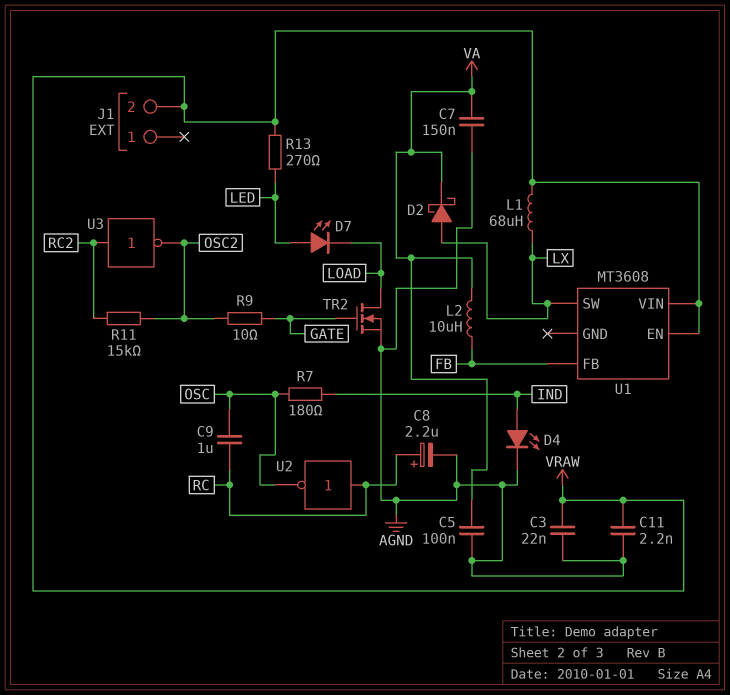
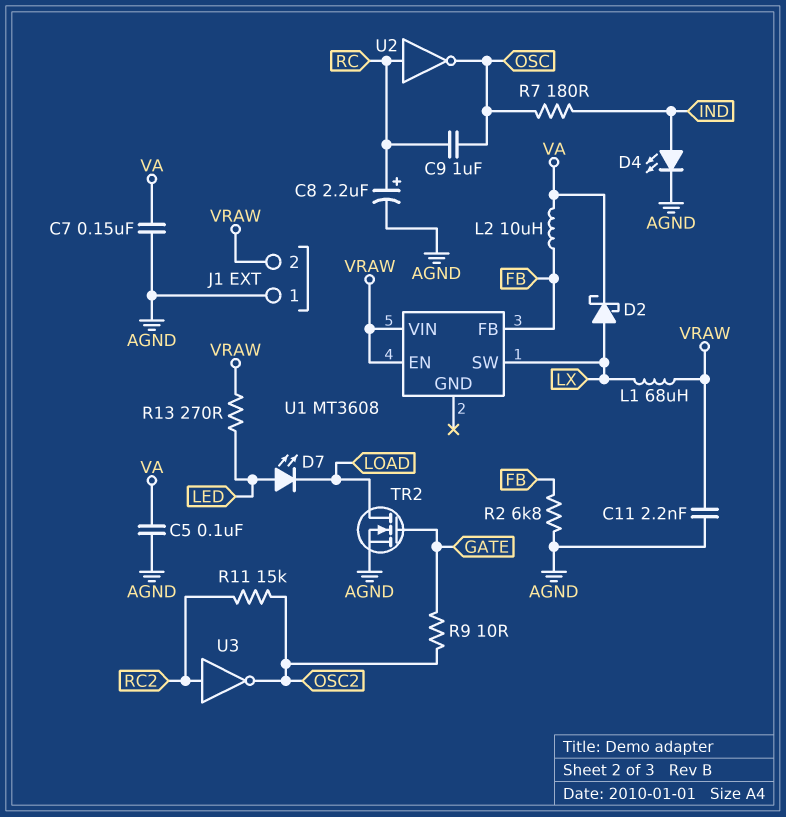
C3: 22nF (AGND, VRAW) -> none
J1 pin 1: none -> AGND
R2: none -> 6.8k (AGND, FB)

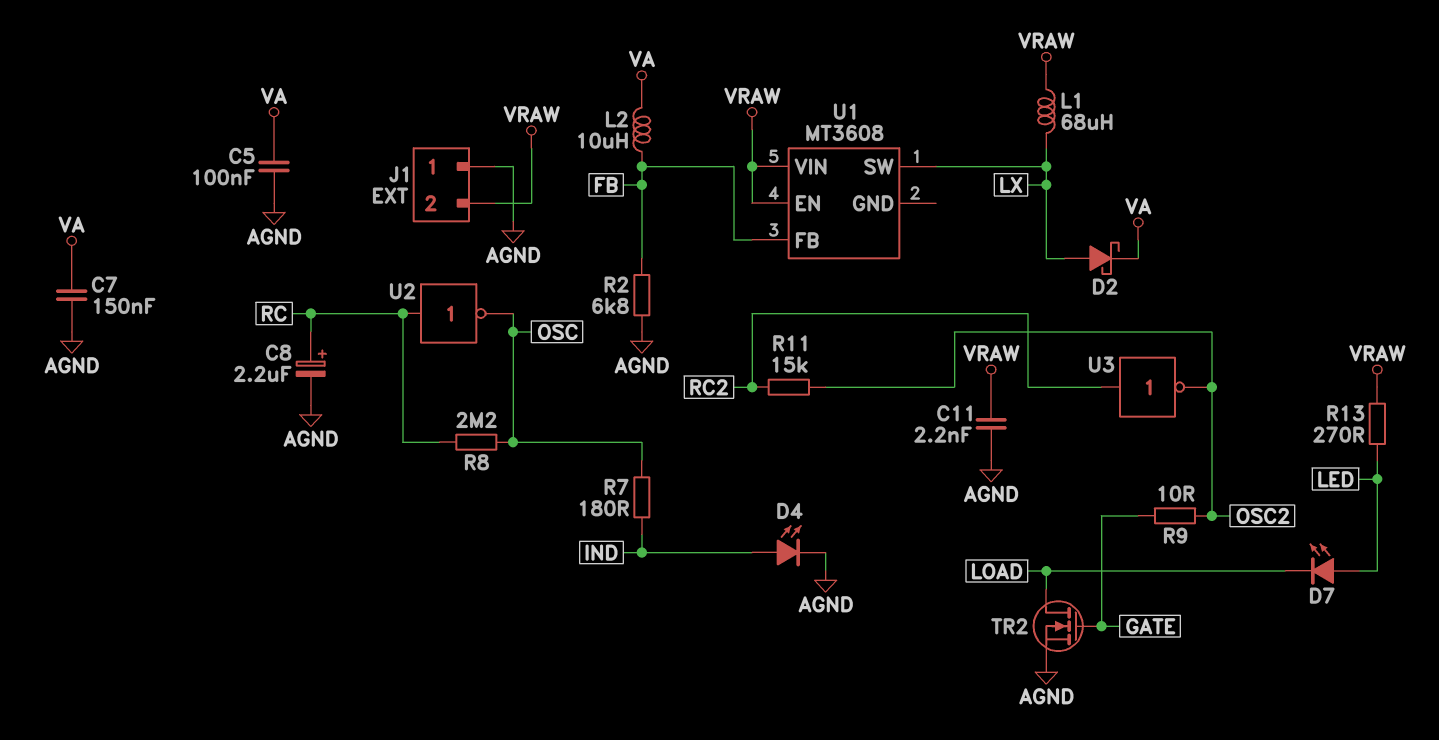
C9: 1uF (OSC, RC) -> none
R8: none -> 2.2M (OSC, RC)

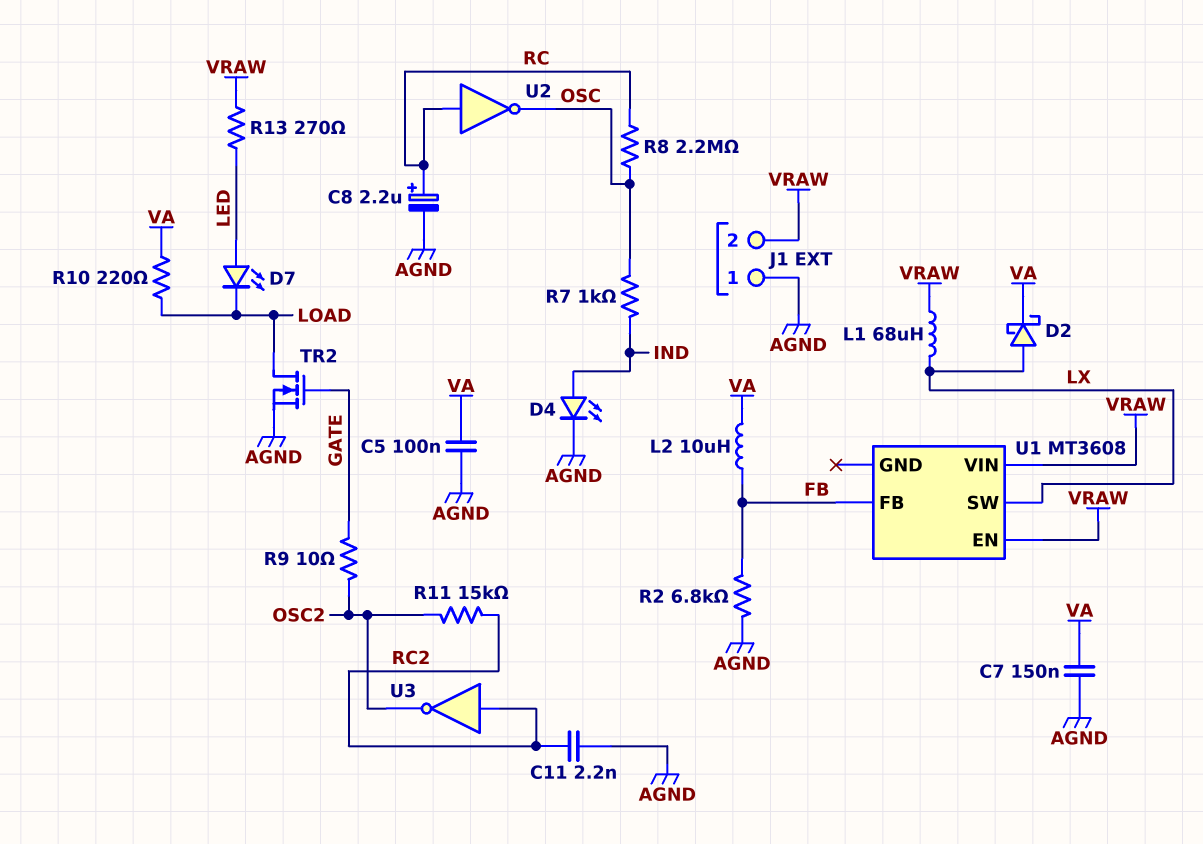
C11: 2.2nF (AGND, VRAW) -> 2.2nF (AGND, RC2)
R7: 180 (IND, OSC) -> 1k (IND, OSC)
R10: none -> 220 (LOAD, VA)

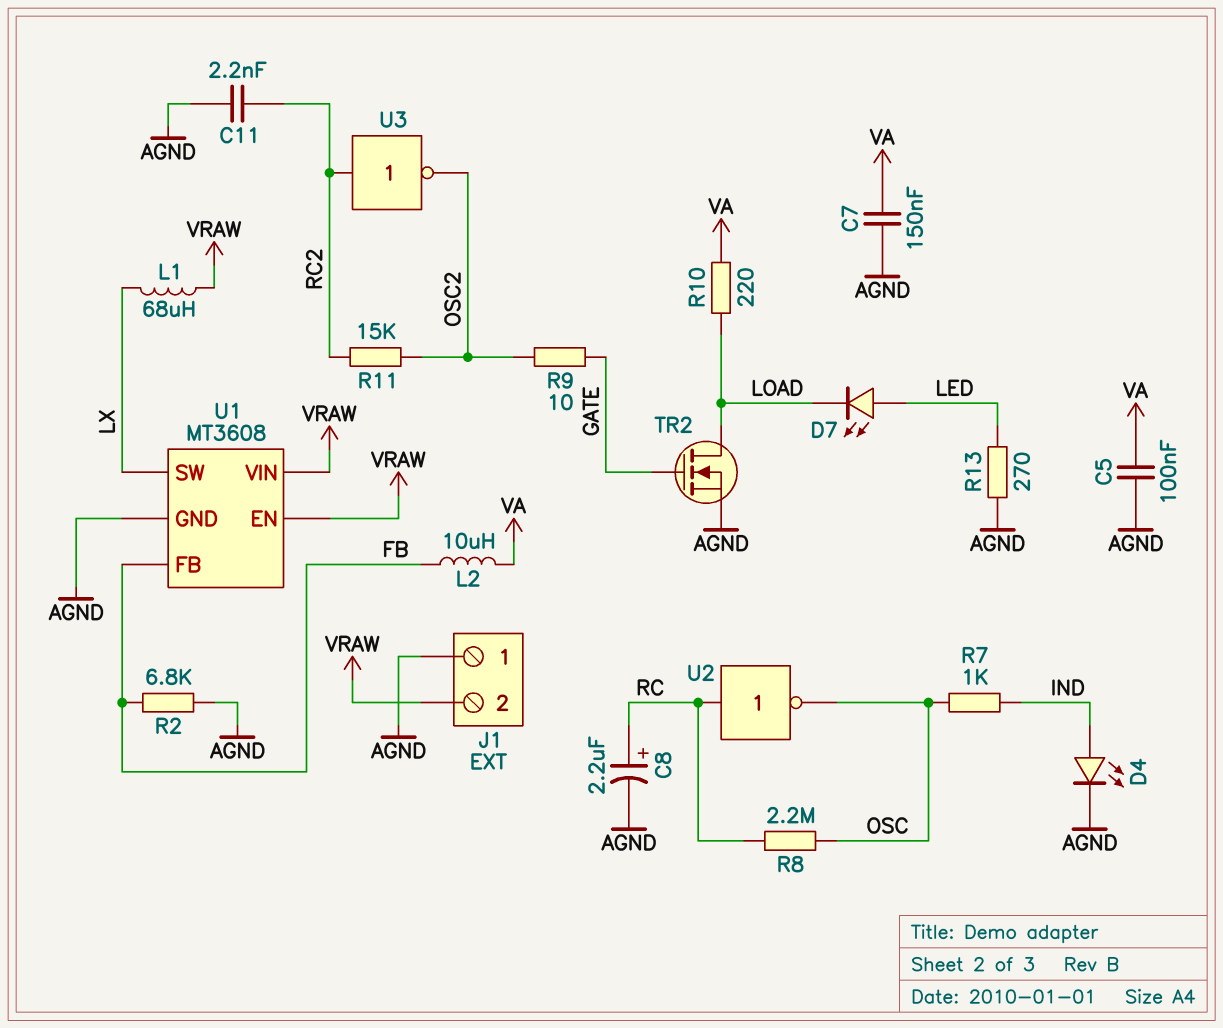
D2: schottky (A LX, K VA) -> none
R13: 270 (LED, VRAW) -> 270 (AGND, LED)
U1 pin GND: none -> AGND

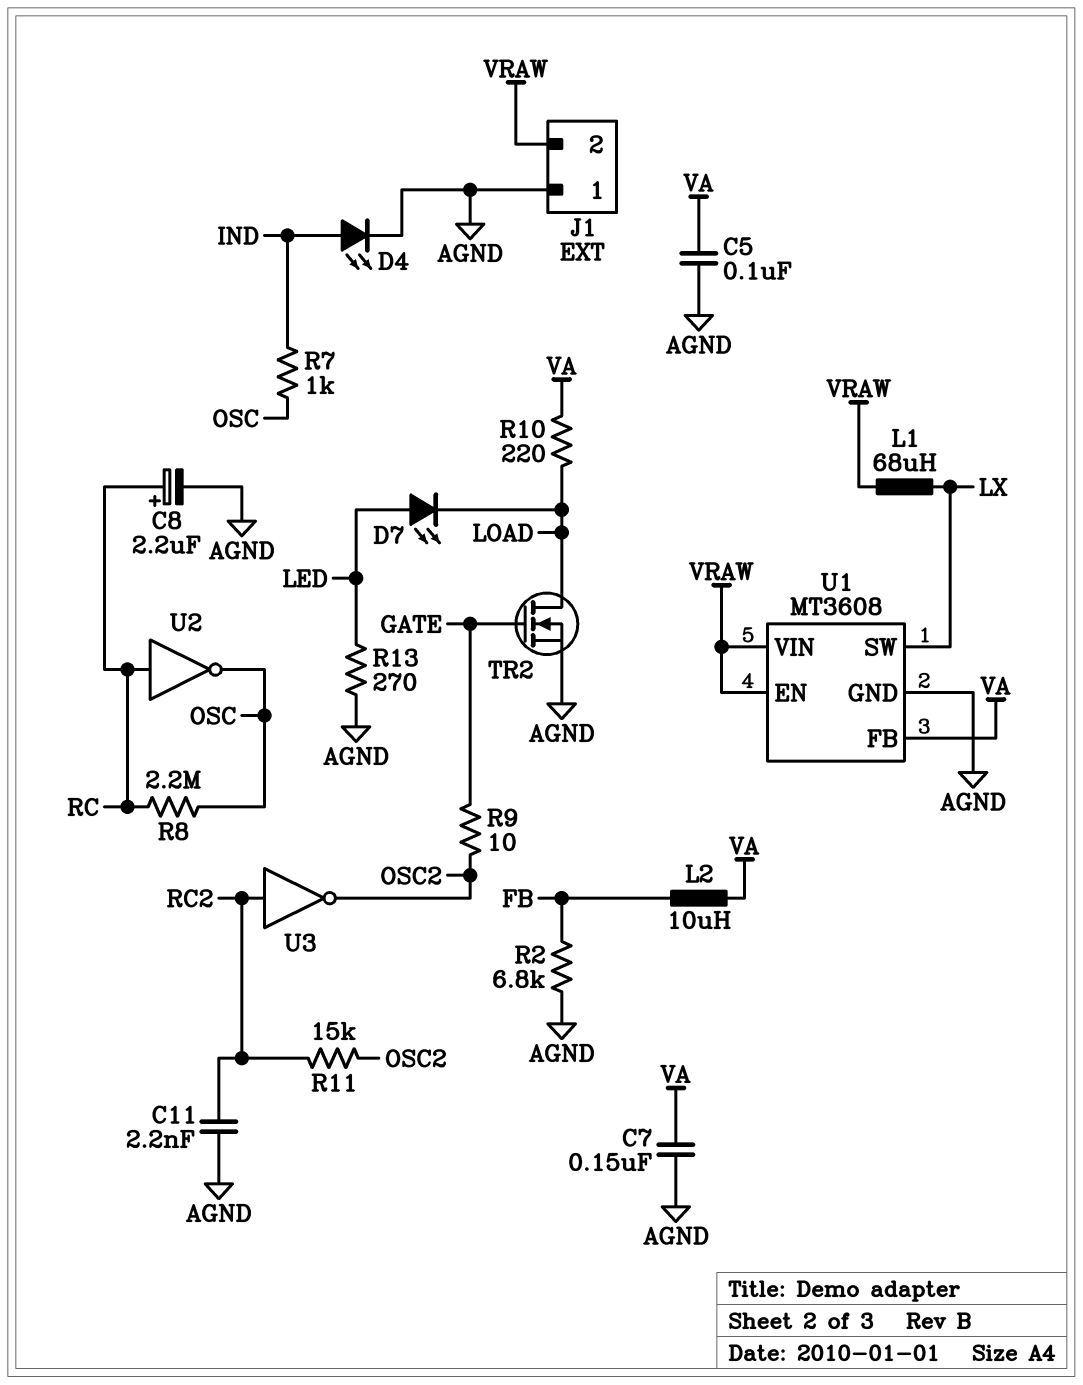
U1 pin FB: FB -> VA

